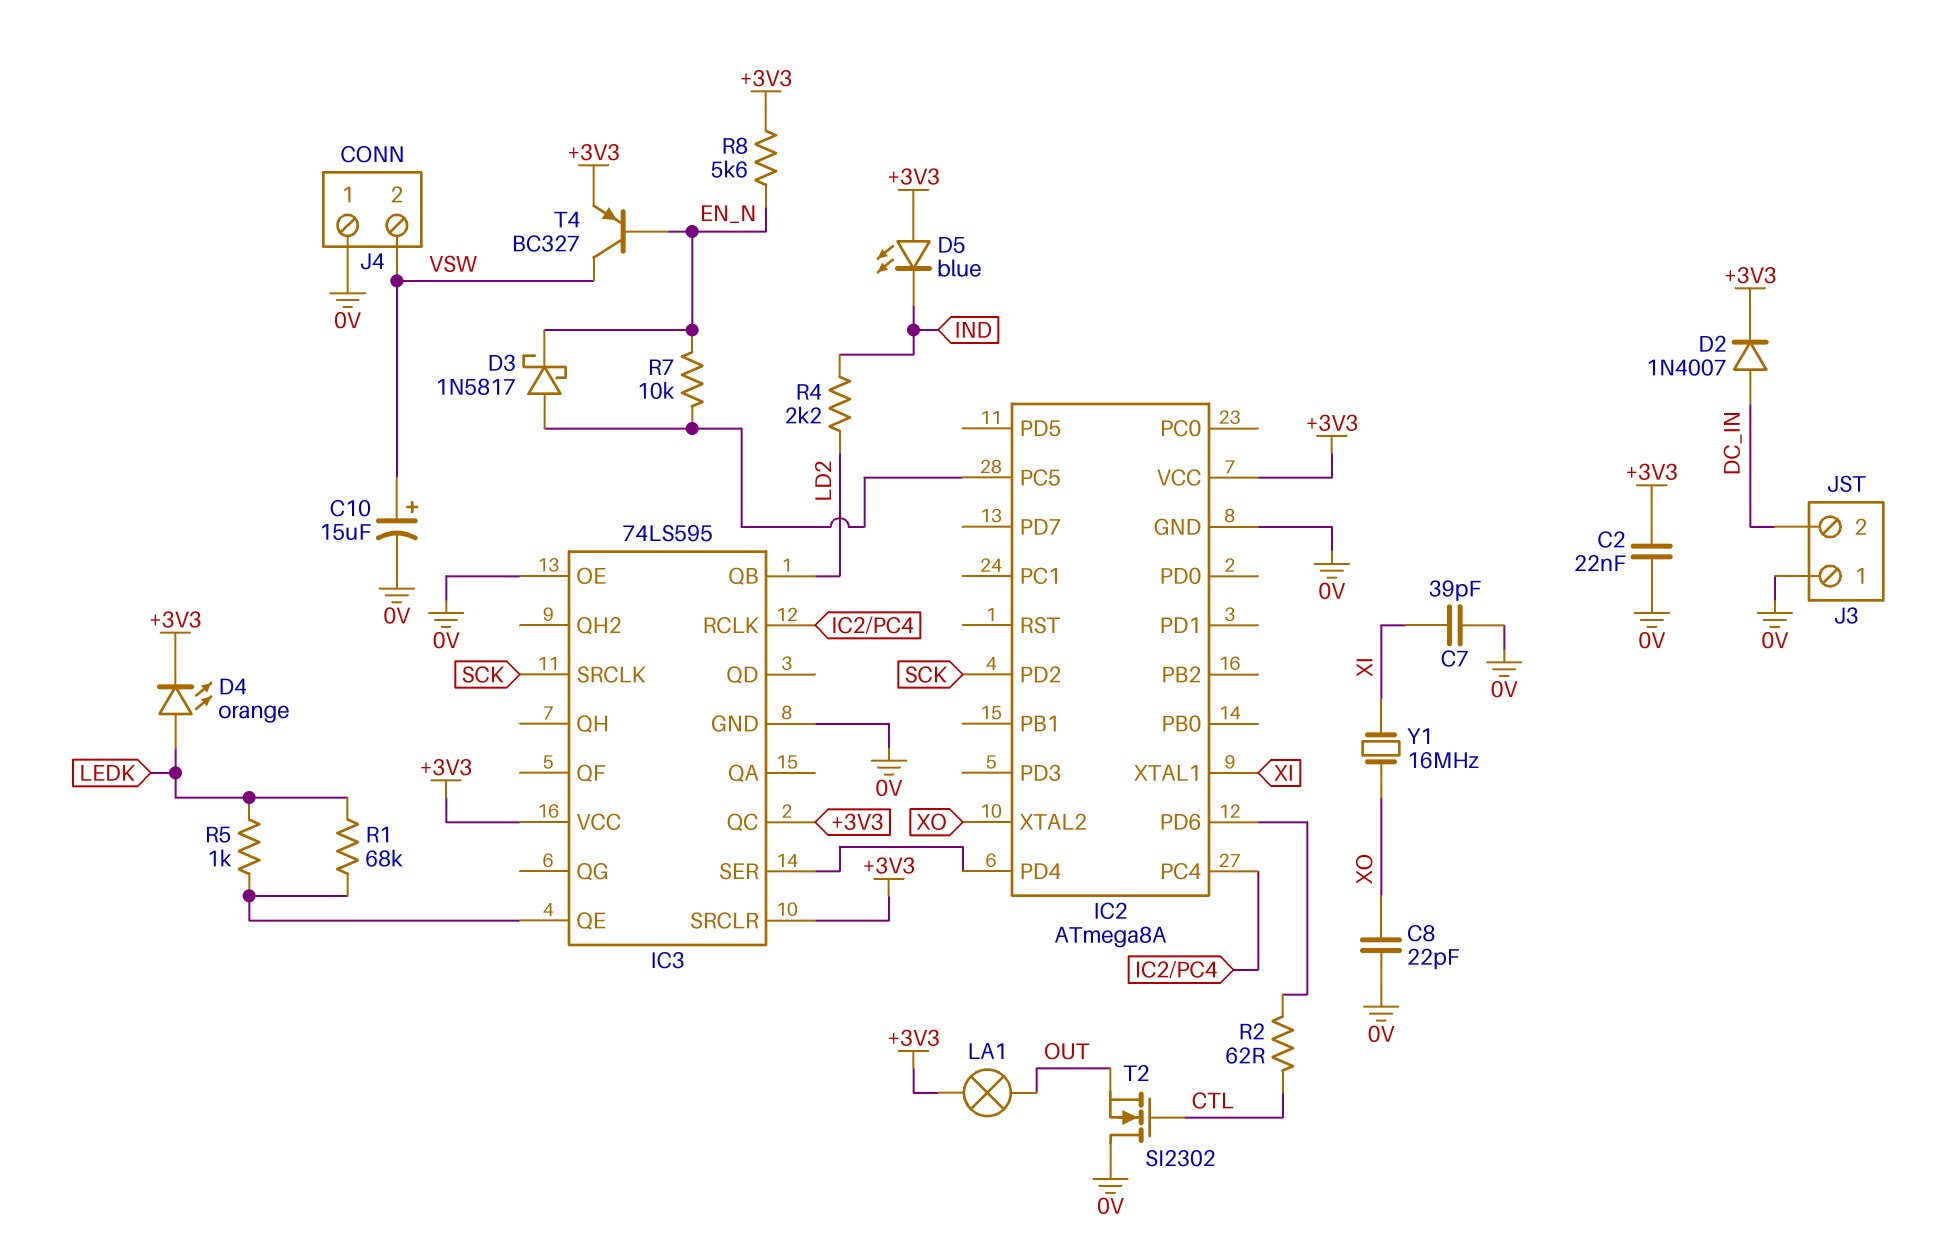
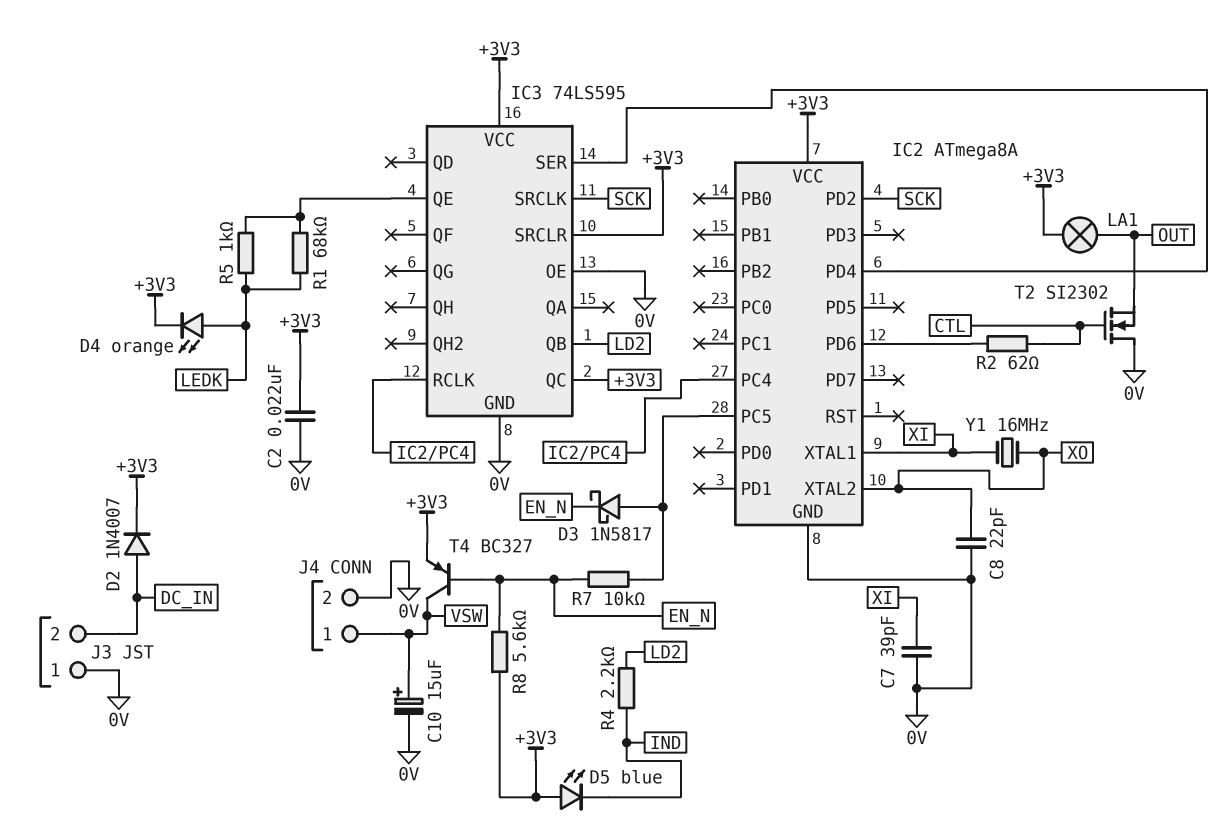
J4 pin 1: 0V -> VSW
J4 pin 2: VSW -> 0V

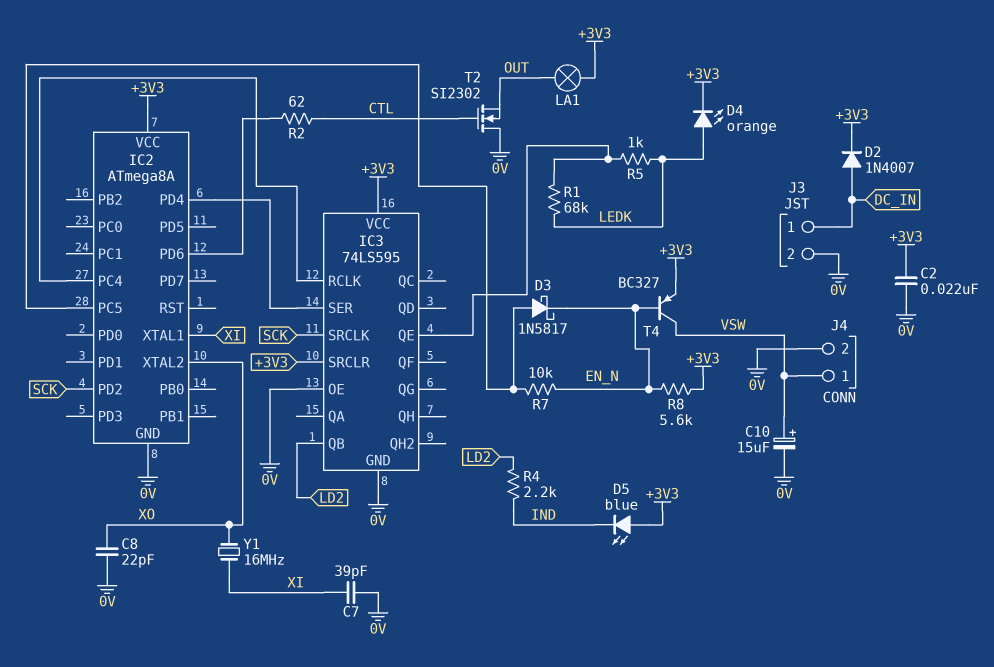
IC3 pin QC: +3V3 -> none
J3 pin 1: 0V -> DC_IN
J3 pin 2: DC_IN -> 0V

